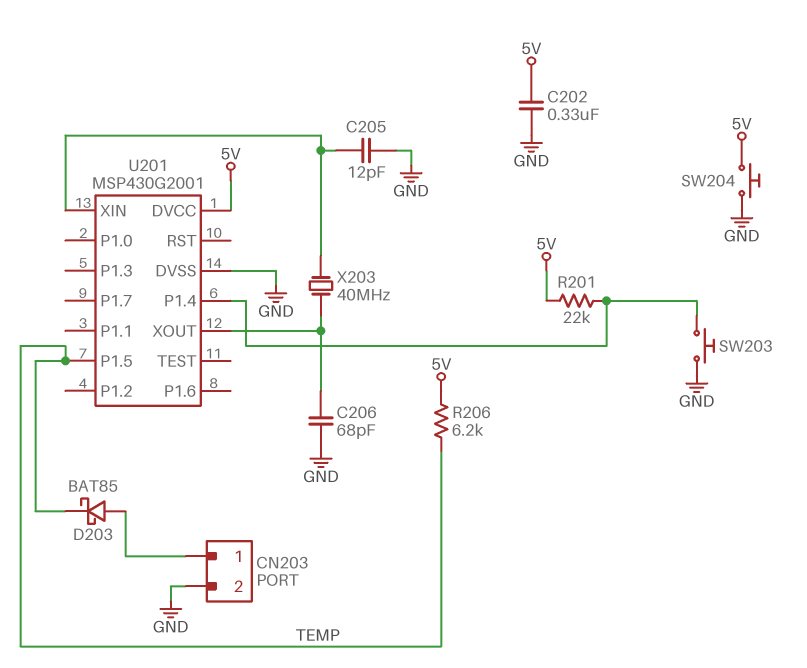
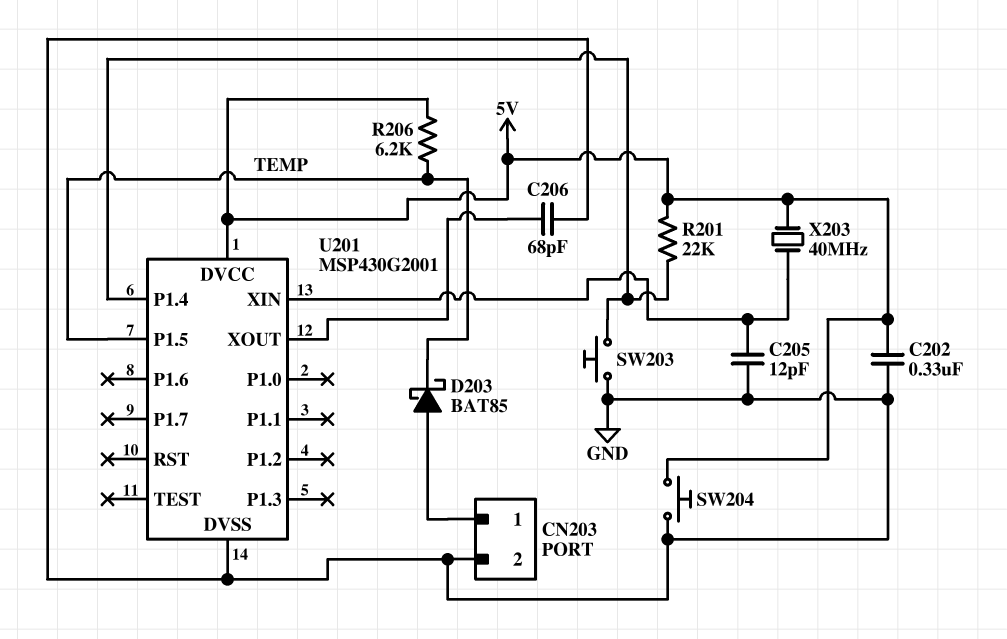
X203: 40MHz (U201/XIN, U201/XOUT) -> 40MHz (5V, U201/XIN)

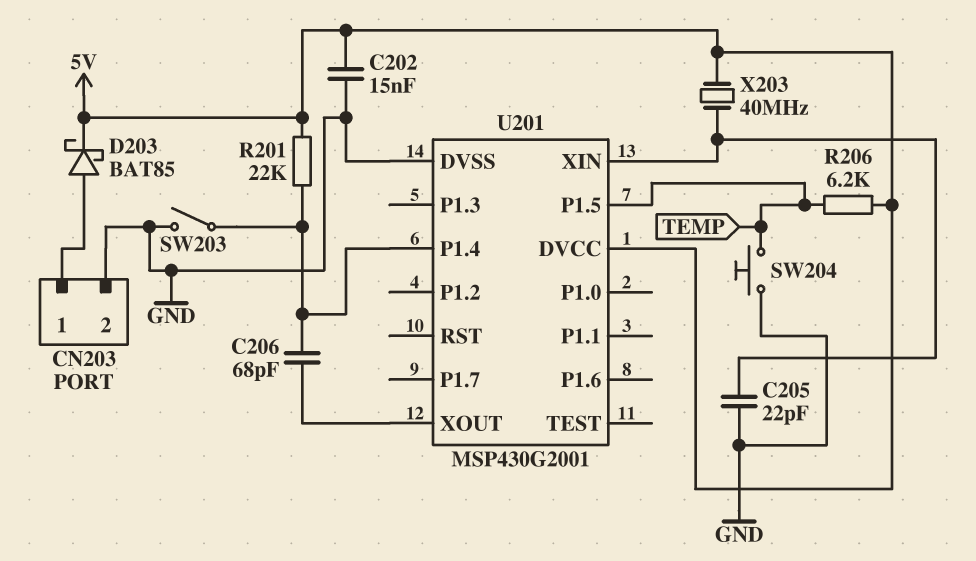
C202: 330nF (5V, GND) -> 15nF (5V, GND)
C205: 12pF (GND, U201/XIN) -> 22pF (GND, U201/XIN)
C206: 68pF (GND, U201/XOUT) -> 68pF (U201/P1.4, U201/XOUT)
D203: schottky BAT85 (A CN203/1, K TEMP) -> schottky BAT85 (A CN203/1, K 5V)
SW203: button (GND, U201/P1.4) -> switch (GND, U201/P1.4)
SW204: button (5V, GND) -> button (GND, TEMP)

